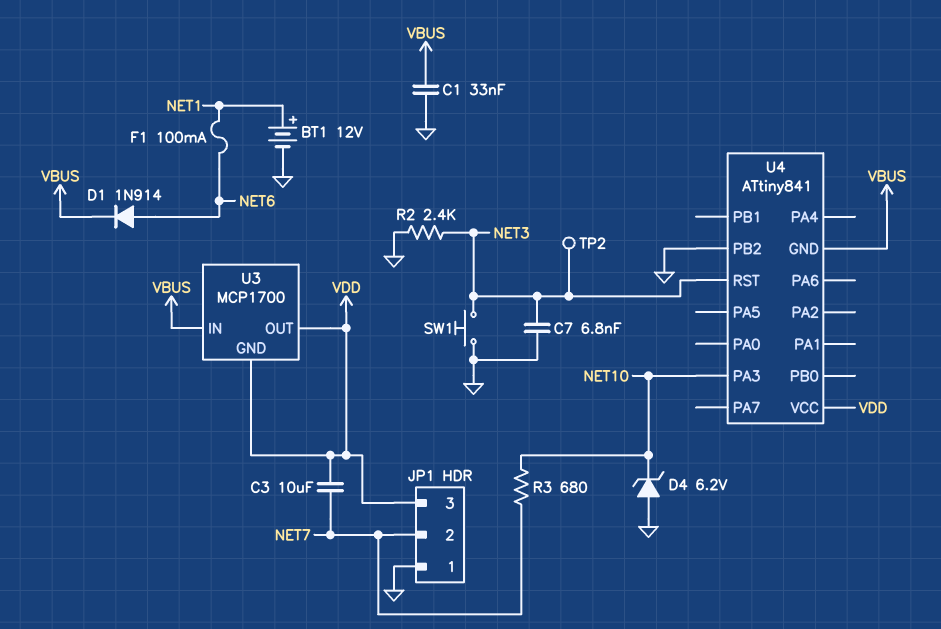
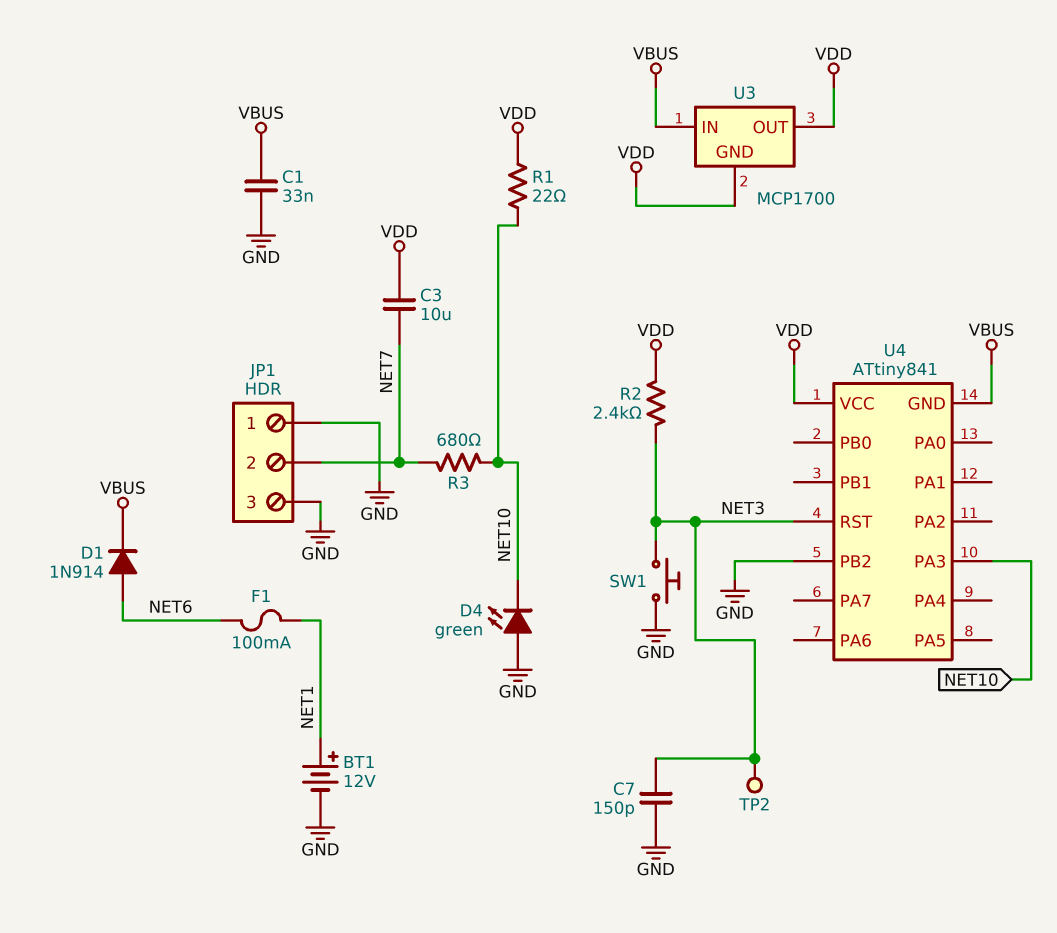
C7: 6.8nF (GND, NET3) -> 150pF (GND, NET3)
D4: zener 6.2V (A GND, K NET10) -> LED green (A GND, K NET10)
JP1 pin 3: VDD -> GND
R1: none -> 22 (NET10, VDD)
R2: 2.4k (GND, NET3) -> 2.4k (NET3, VDD)

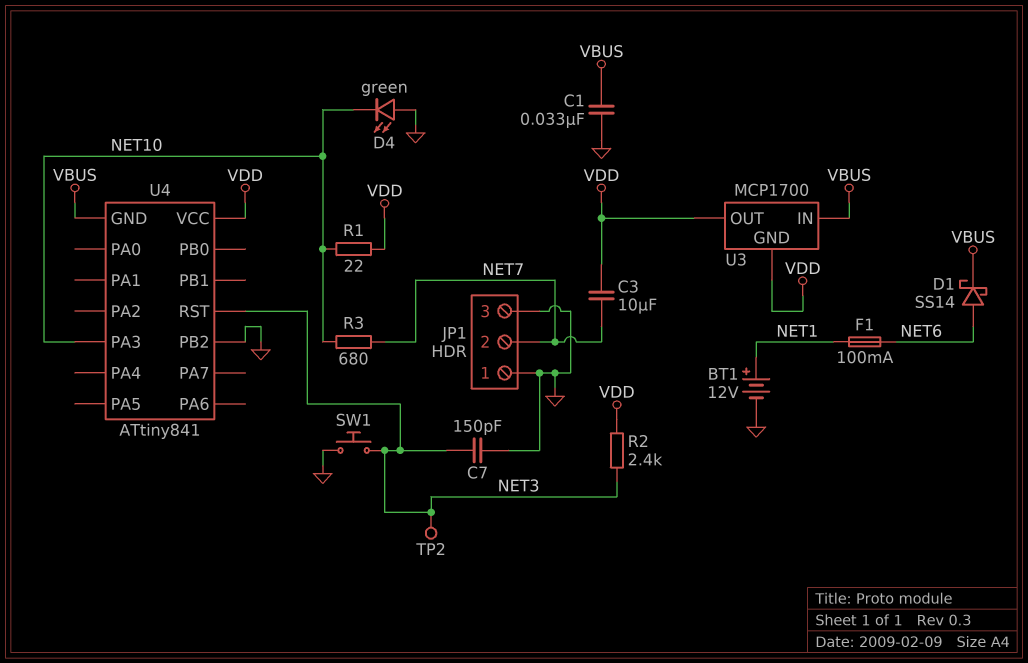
D1: diode 1N914 (A NET6, K VBUS) -> schottky SS14 (A NET6, K VBUS)

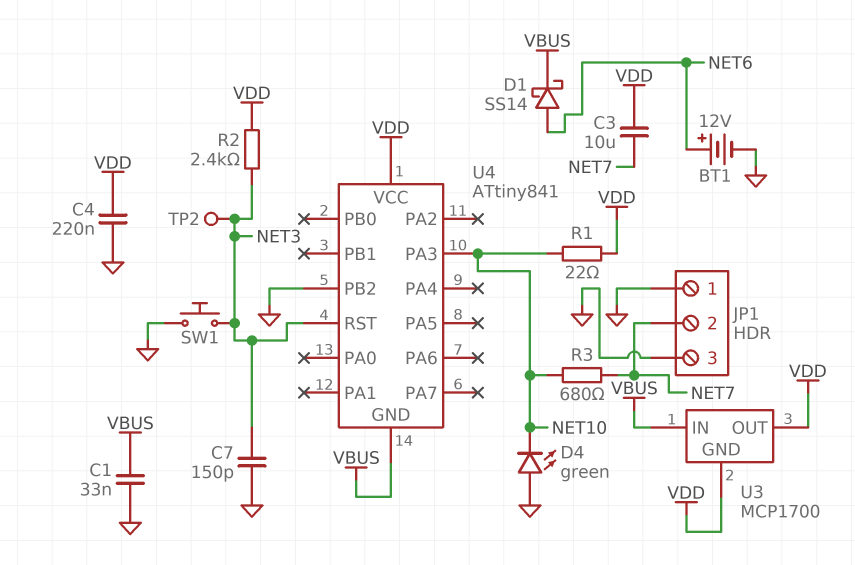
BT1: 12V (plus NET1, minus GND) -> 12V (plus NET6, minus GND)
C4: none -> 220nF (GND, VDD)
F1: 100mA (NET1, NET6) -> none

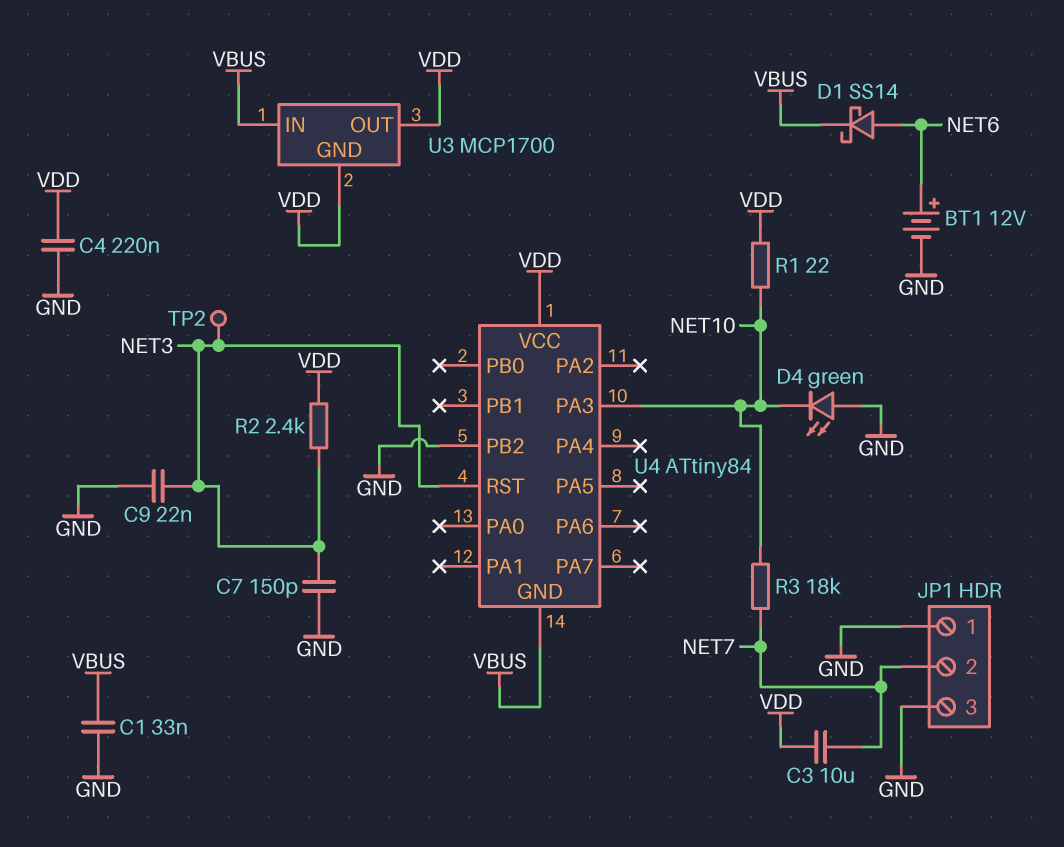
C9: none -> 22nF (GND, NET3)
R3: 680 (NET7, NET10) -> 18k (NET7, NET10)
SW1: button (GND, NET3) -> none
U4: ATtiny841 -> ATtiny84

